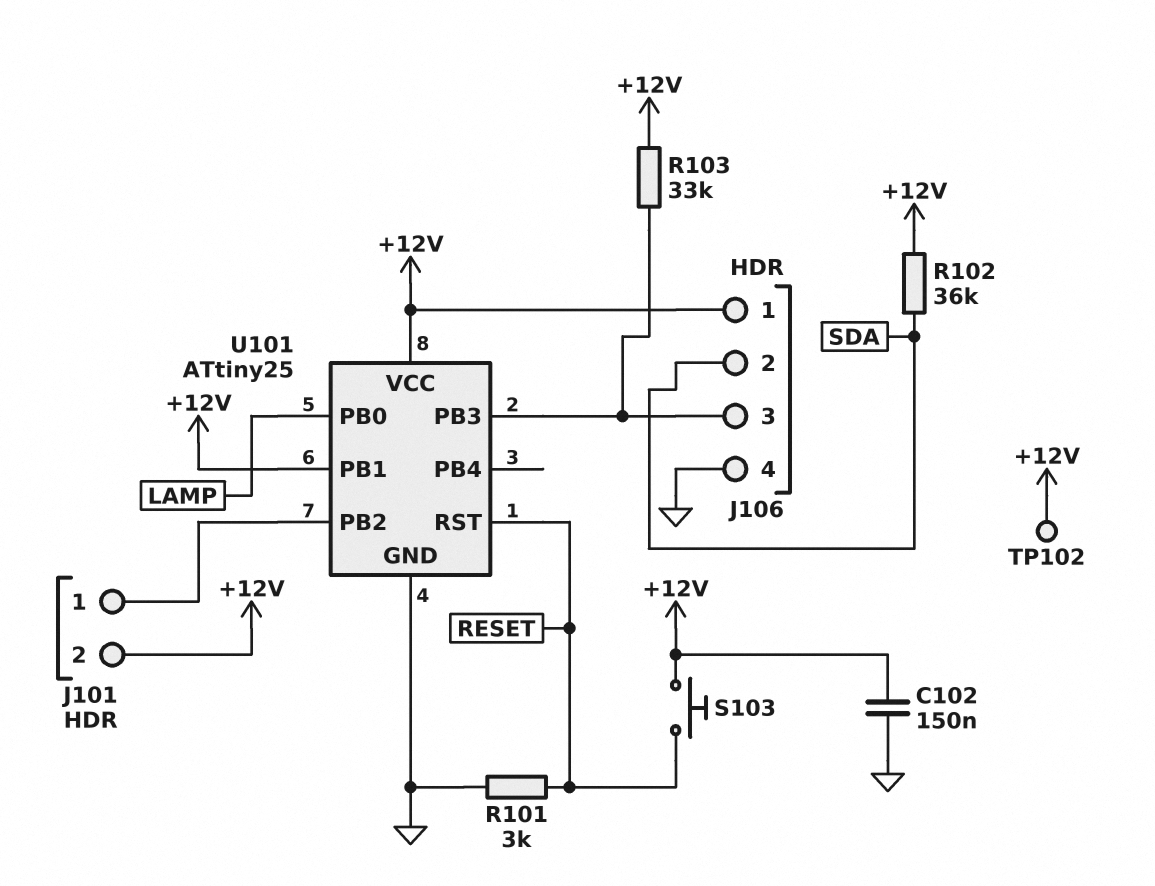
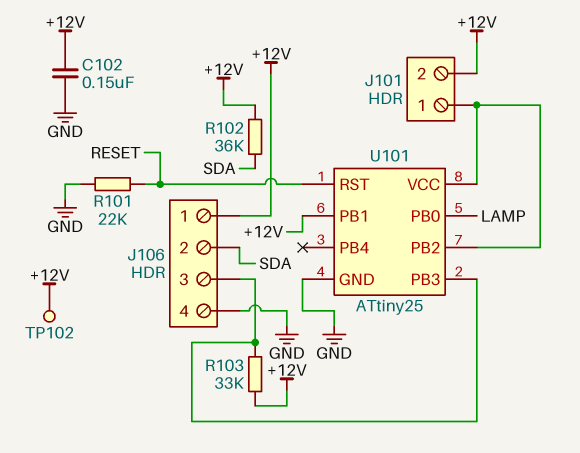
R101: 3k (GND, RESET) -> 22k (GND, RESET)
S103: button (+12V, RESET) -> none
U101 pin VCC: +12V -> J101/1

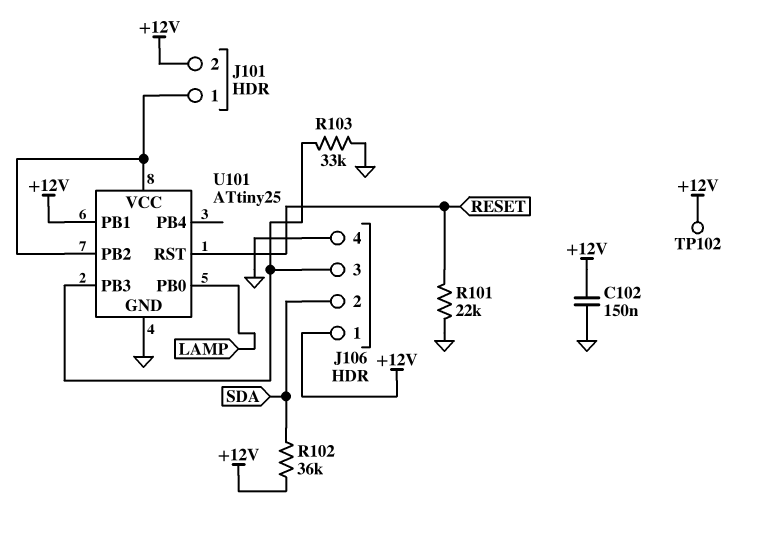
R103: 33k (+12V, J106/3) -> 33k (GND, J106/3)

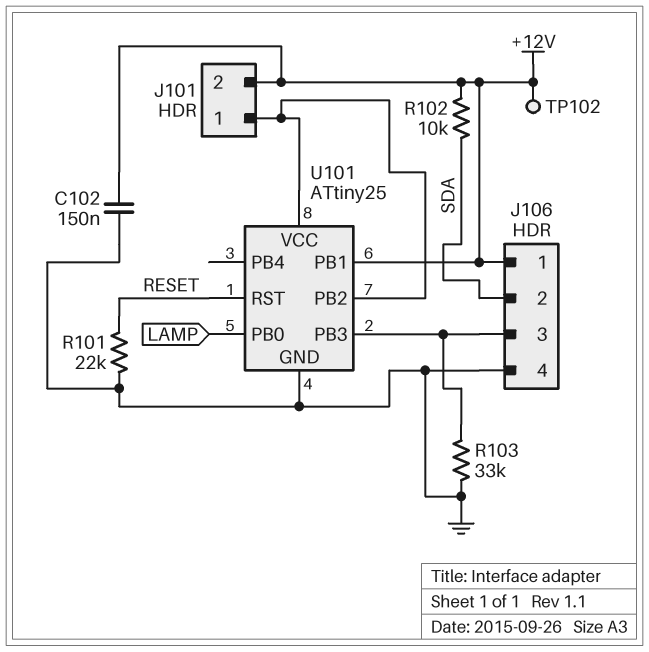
R102: 36k (+12V, SDA) -> 10k (+12V, SDA)

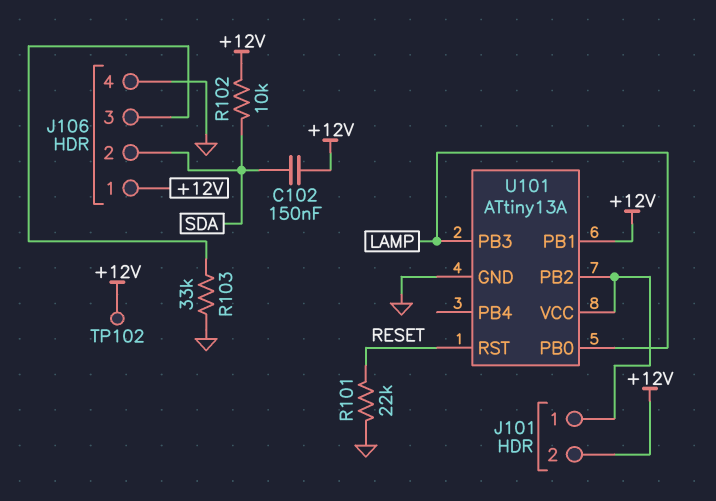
C102: 150nF (+12V, GND) -> 150nF (+12V, SDA)
U101: ATtiny25 -> ATtiny13A
U101 pin PB3: J106/3 -> LAMP

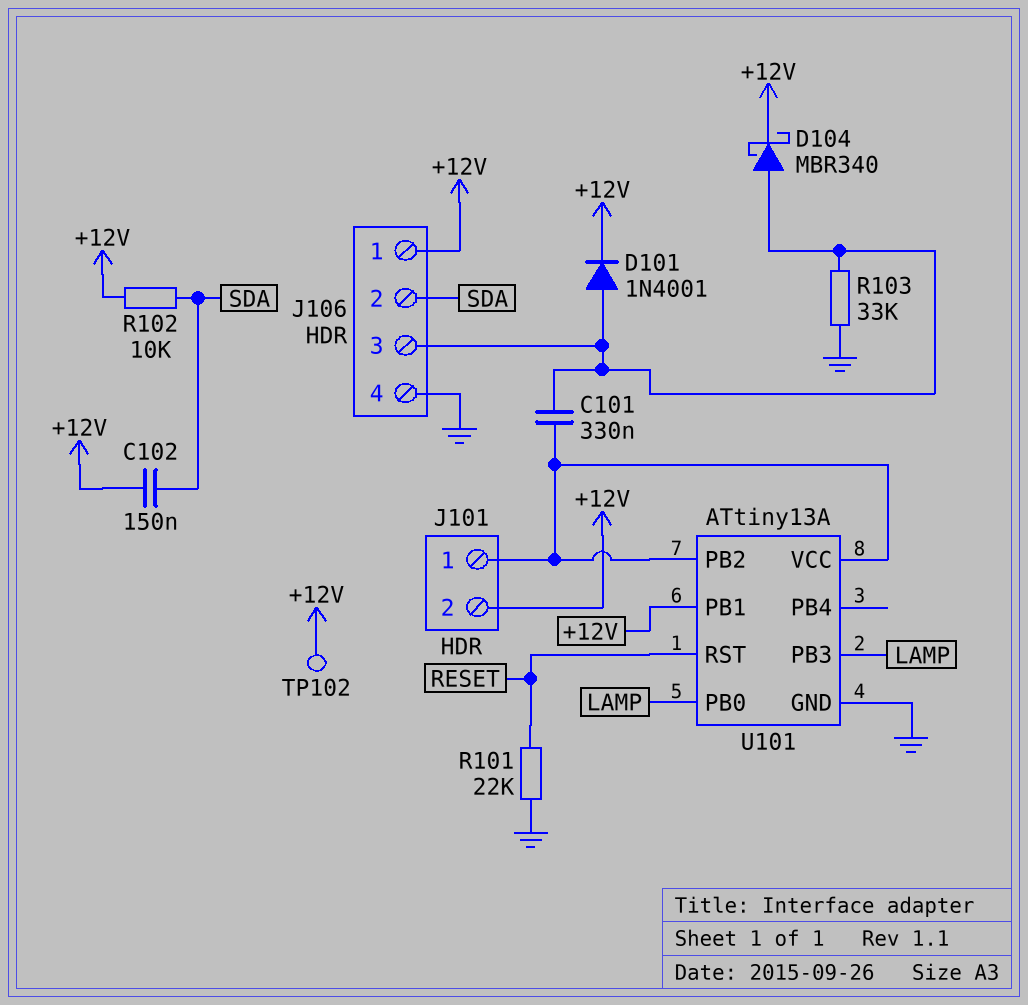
C101: none -> 330nF (J101/1, J106/3)
D101: none -> diode 1N4001 (A J106/3, K +12V)
D104: none -> schottky MBR340 (A J106/3, K +12V)

